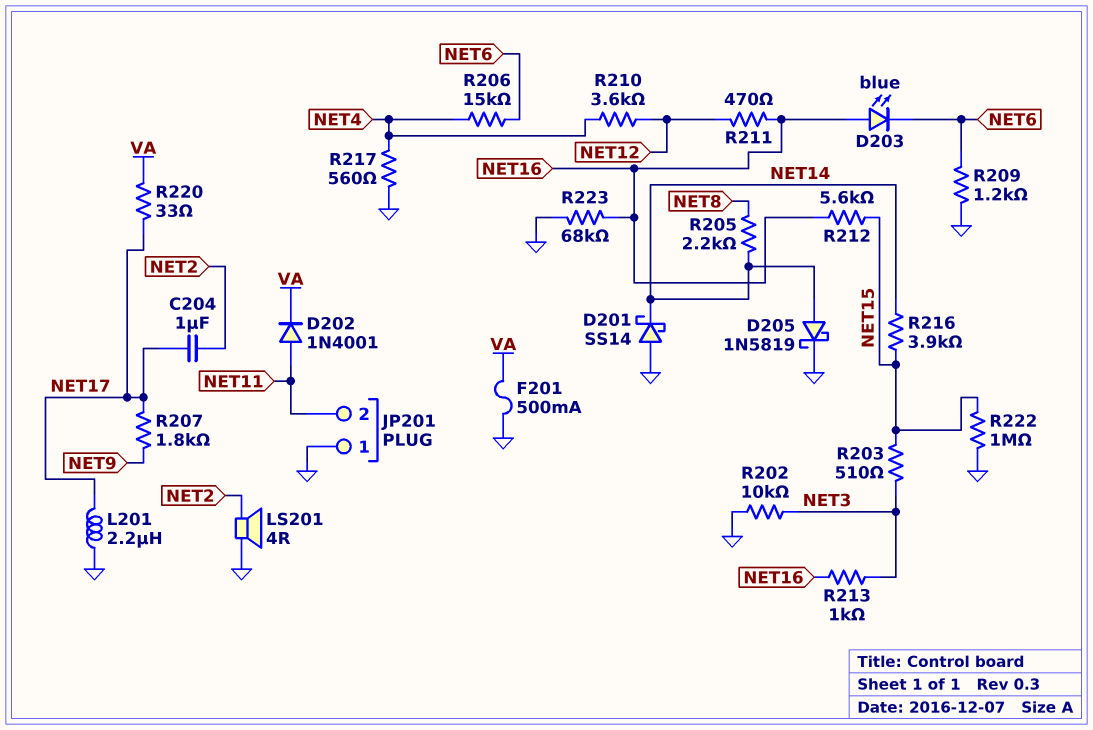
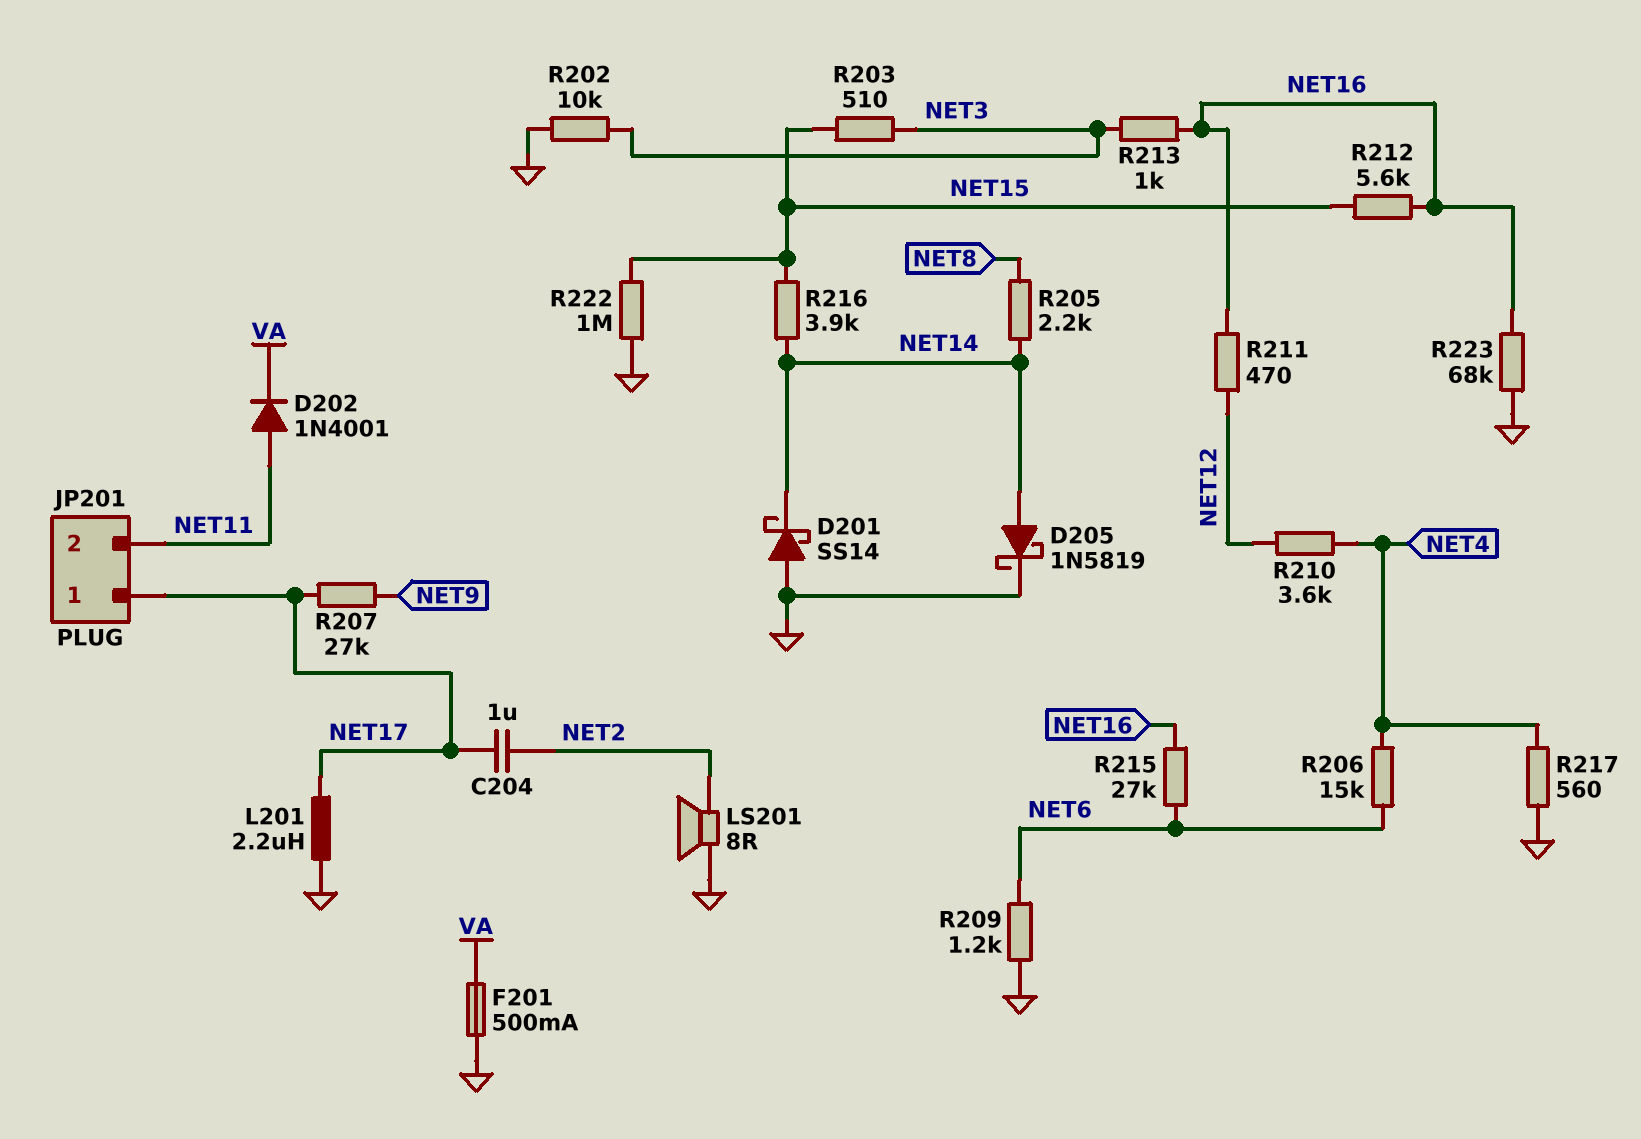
D203: LED blue (A NET16, K NET6) -> none
JP201 pin 1: GND -> NET17
LS201: speaker 4R (GND, NET2) -> speaker 8R (GND, NET2)
R207: 1.8k (NET9, NET17) -> 27k (NET9, NET17)
R215: none -> 27k (NET6, NET16)
R220: 33 (NET17, VA) -> none

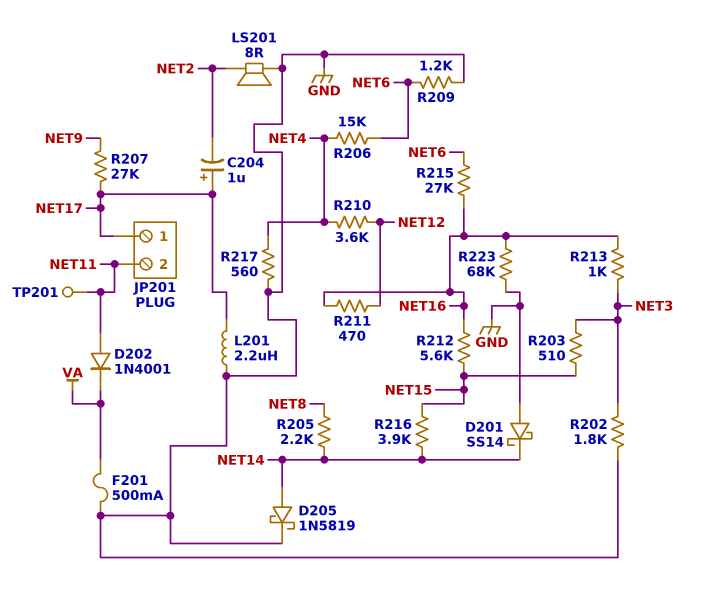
C204: 1uF (NET2, NET17) -> 1uF (plus NET17, minus NET2)
R202: 10k (GND, NET3) -> 1.8k (GND, NET3)
R222: 1M (GND, NET15) -> none
TP201: none -> test point (NET11)

